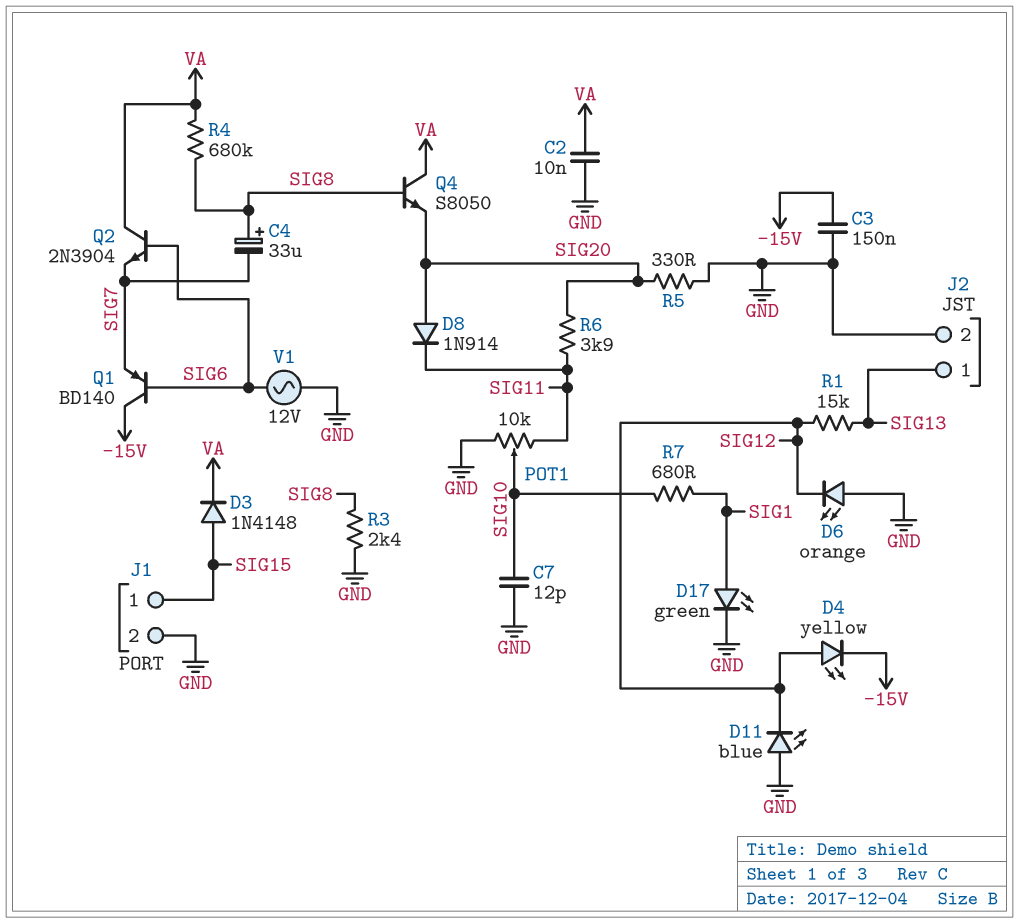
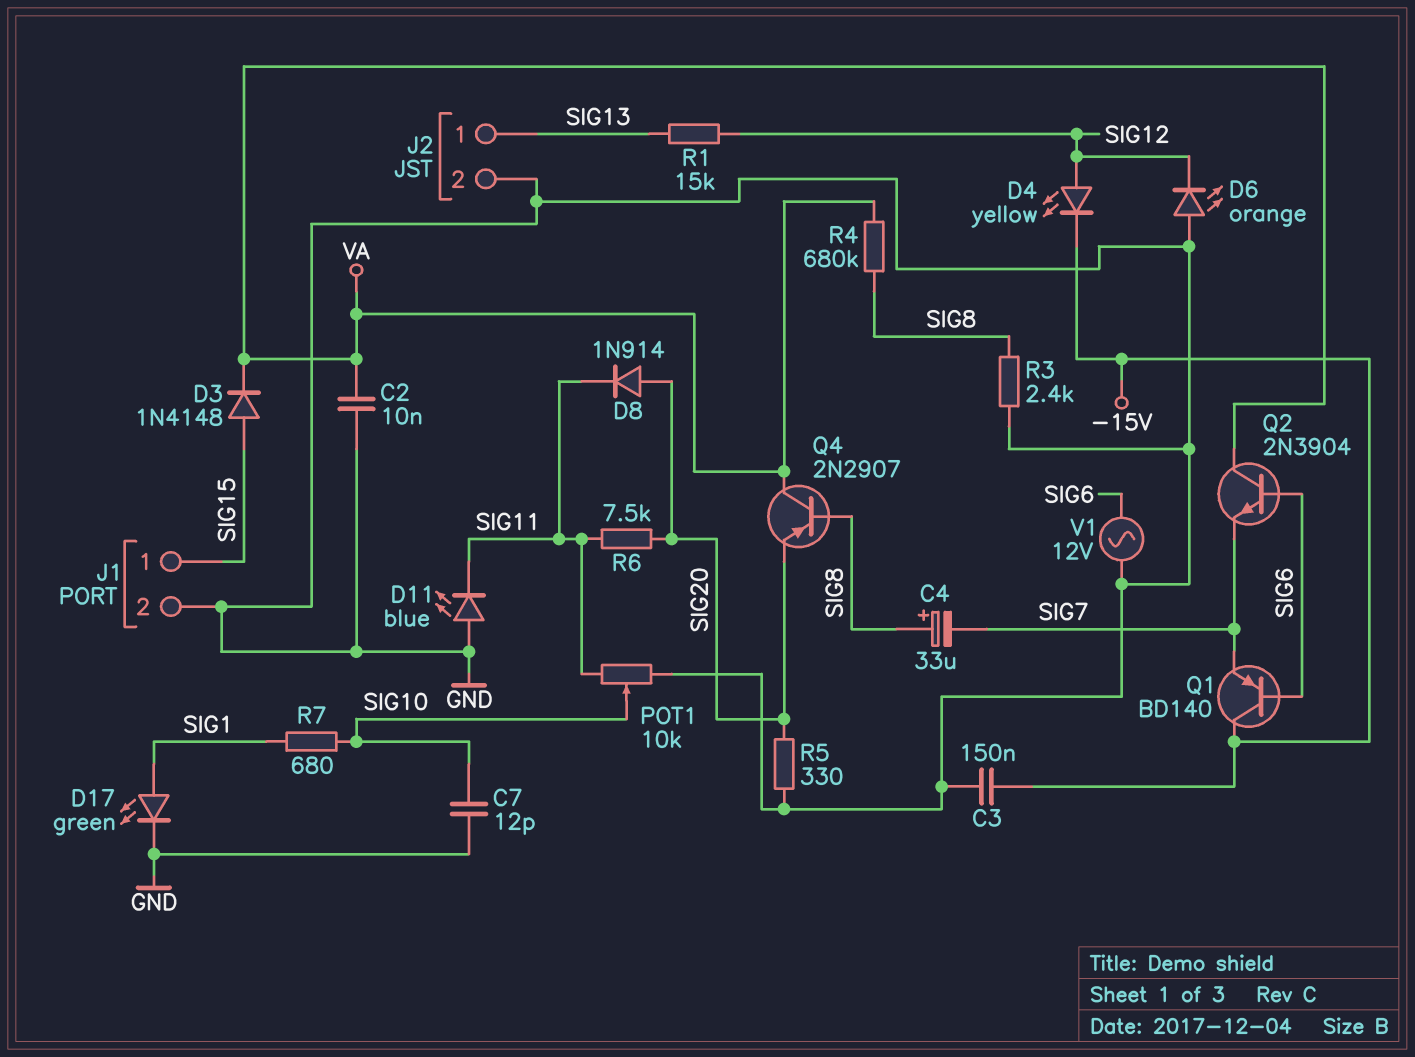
D11: LED blue (A GND, K SIG12) -> LED blue (A GND, K SIG11)
Q4: NPN S8050 (B SIG8, C VA, E SIG20) -> PNP 2N2907 (B SIG8, C VA, E SIG20)
R6: 3.9k (SIG11, SIG20) -> 7.5k (SIG11, SIG20)

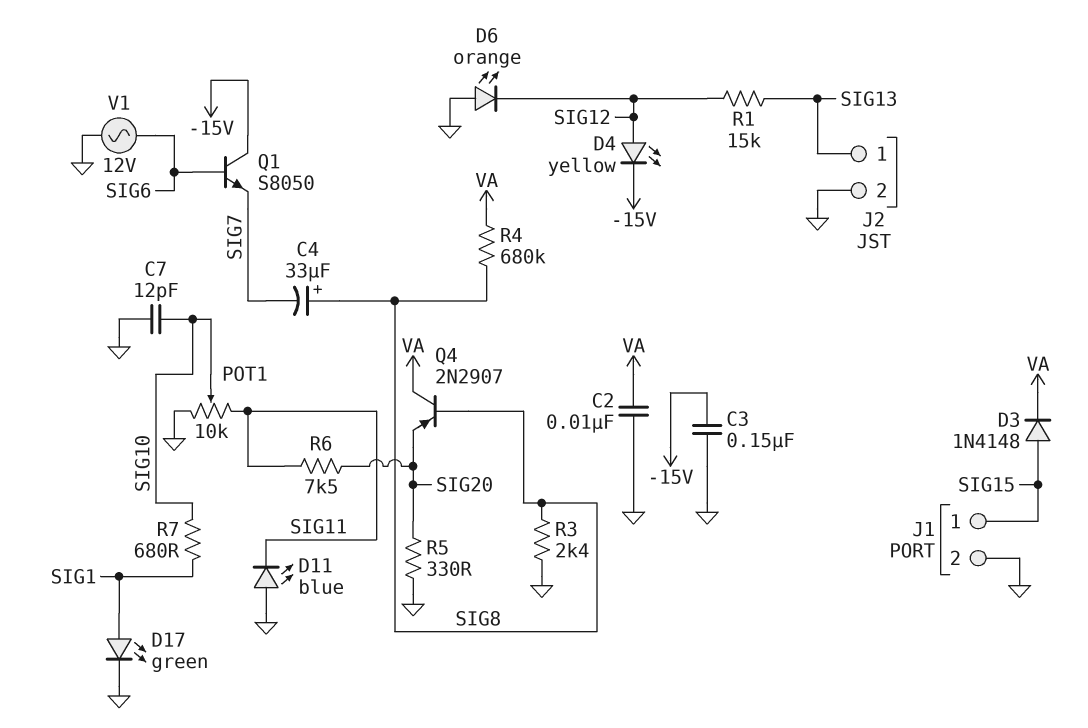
D8: diode 1N914 (A SIG20, K SIG11) -> none
Q1: PNP BD140 (B SIG6, C -15V, E SIG7) -> NPN S8050 (B SIG6, C -15V, E SIG7)
Q2: NPN 2N3904 (B SIG6, C VA, E SIG7) -> none

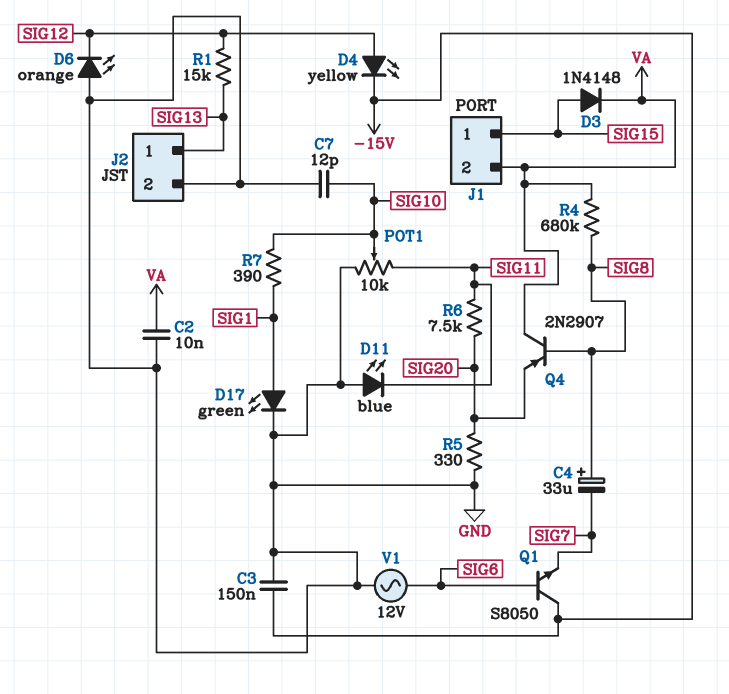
J1 pin 2: GND -> VA
R3: 2.4k (GND, SIG8) -> none
R7: 680 (SIG1, SIG10) -> 390 (SIG1, SIG10)

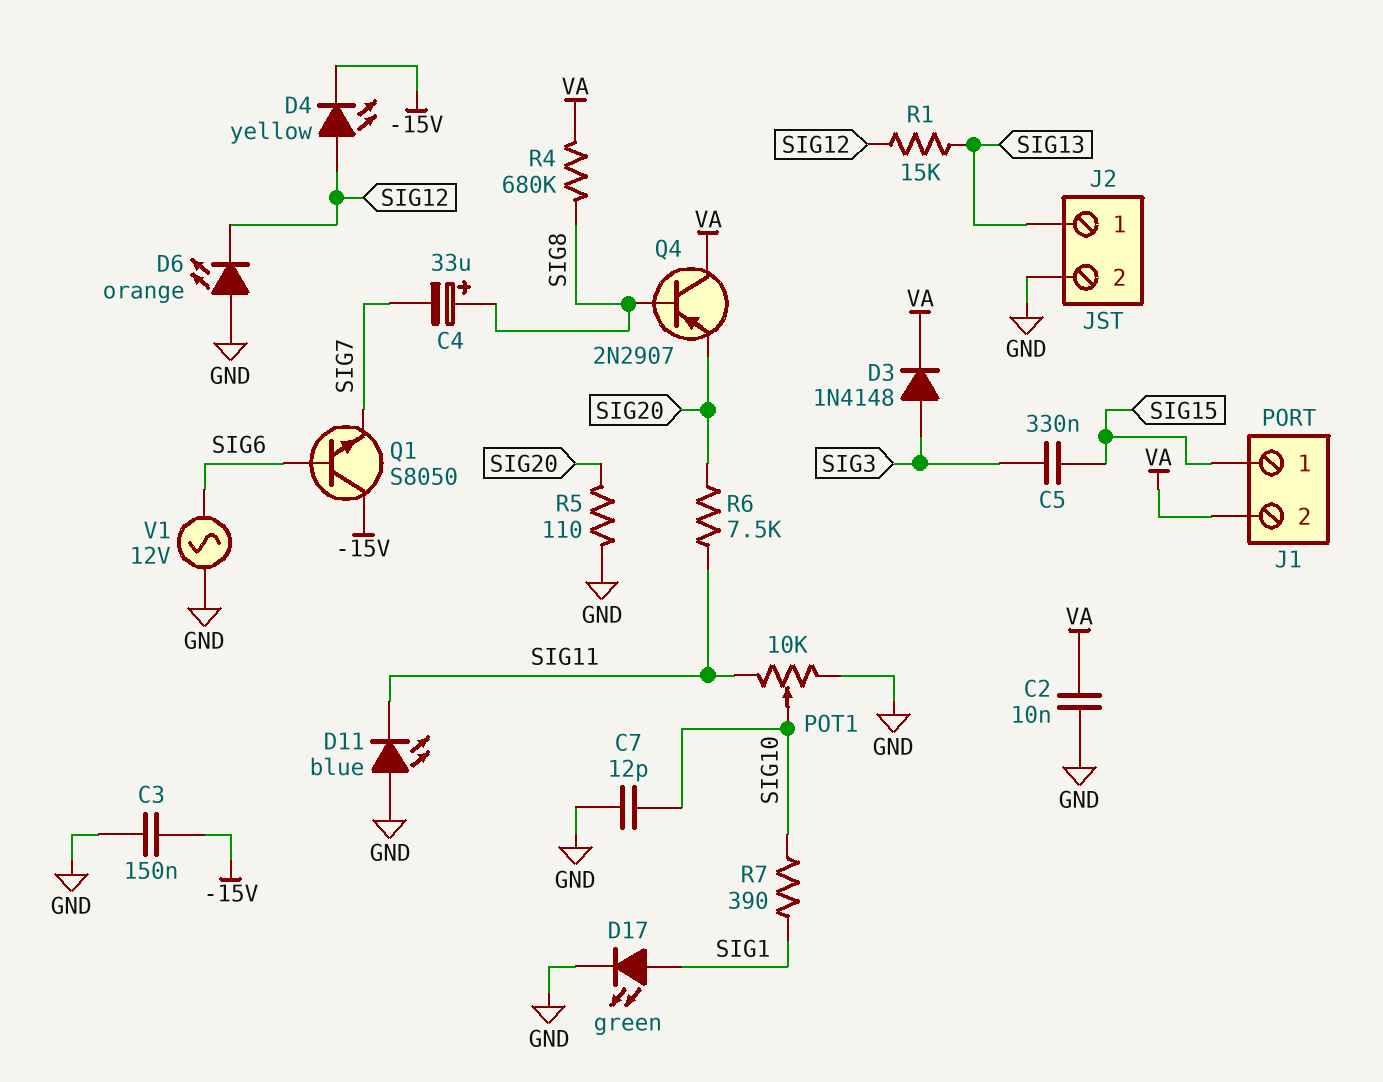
C5: none -> 330nF (SIG3, SIG15)
D3: diode 1N4148 (A SIG15, K VA) -> diode 1N4148 (A SIG3, K VA)
R5: 330 (GND, SIG20) -> 110 (GND, SIG20)

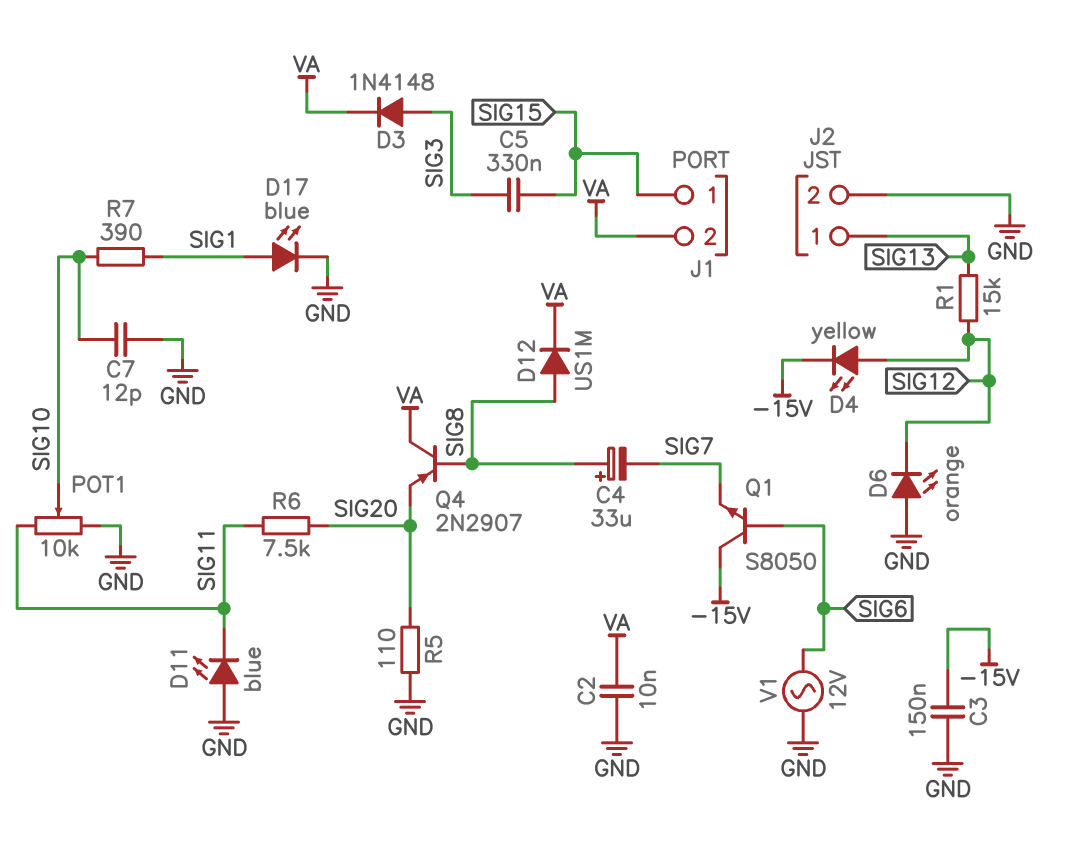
D12: none -> diode US1M (A SIG8, K VA)
D17: LED green (A SIG1, K GND) -> LED blue (A SIG1, K GND)
R4: 680k (SIG8, VA) -> none

